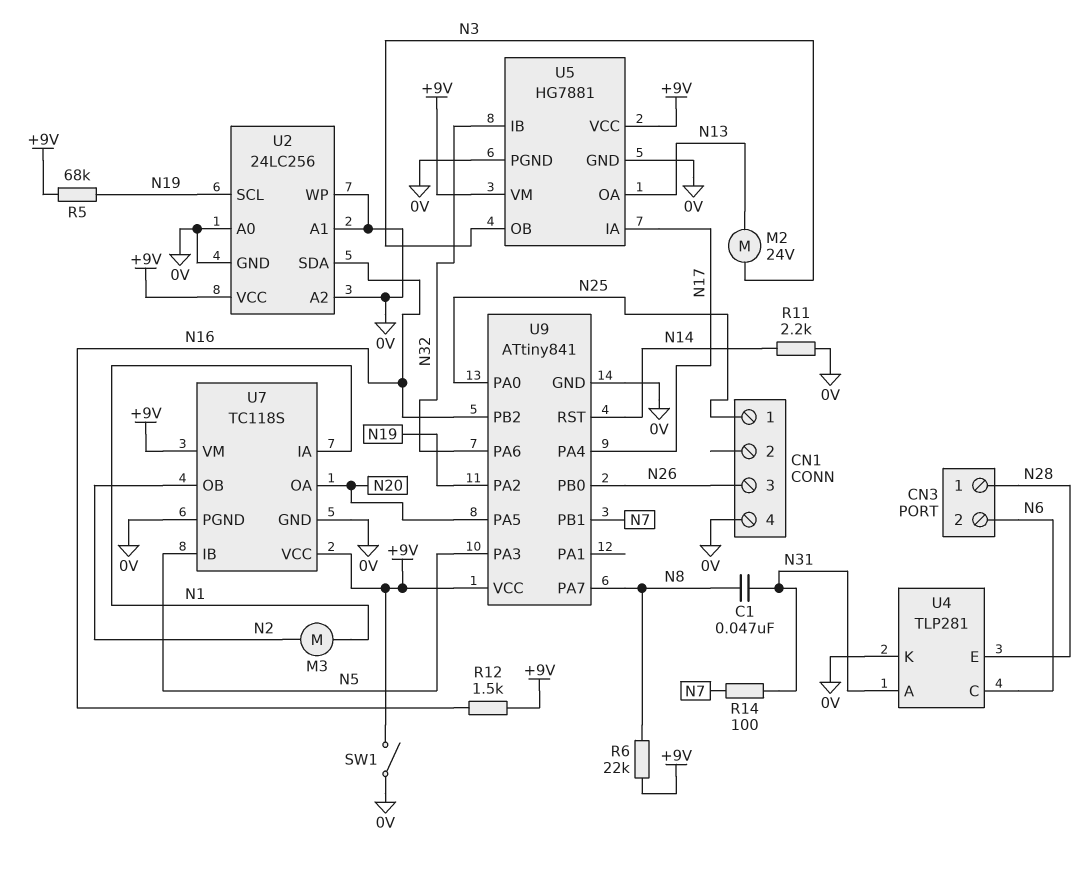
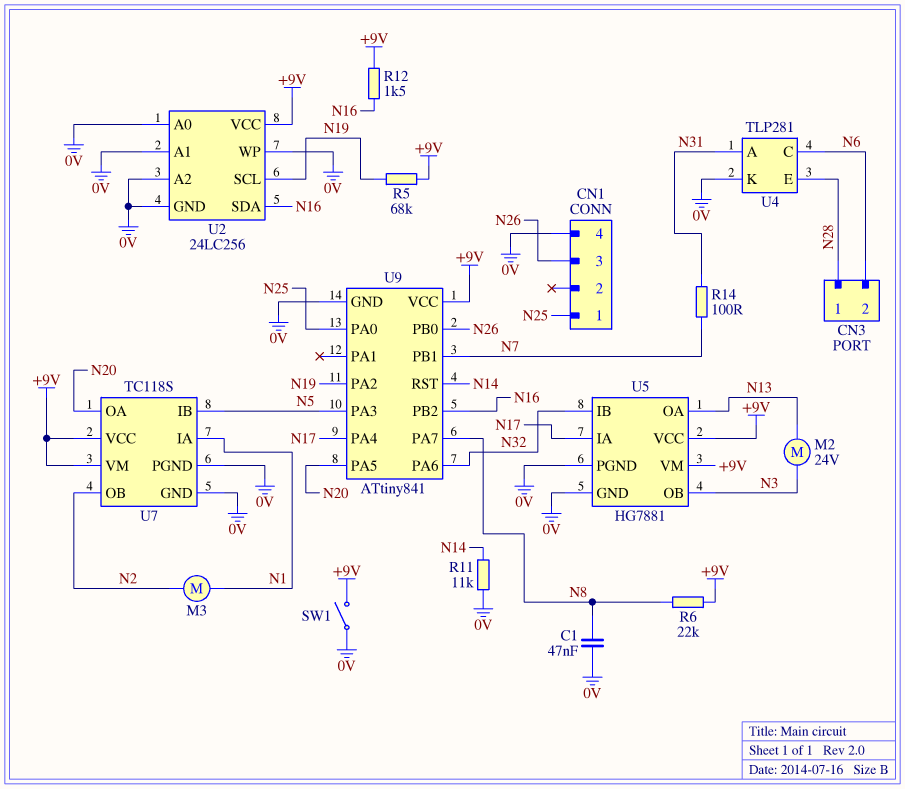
C1: 47nF (N8, N31) -> 47nF (0V, N8)
R11: 2.2k (0V, N14) -> 11k (0V, N14)

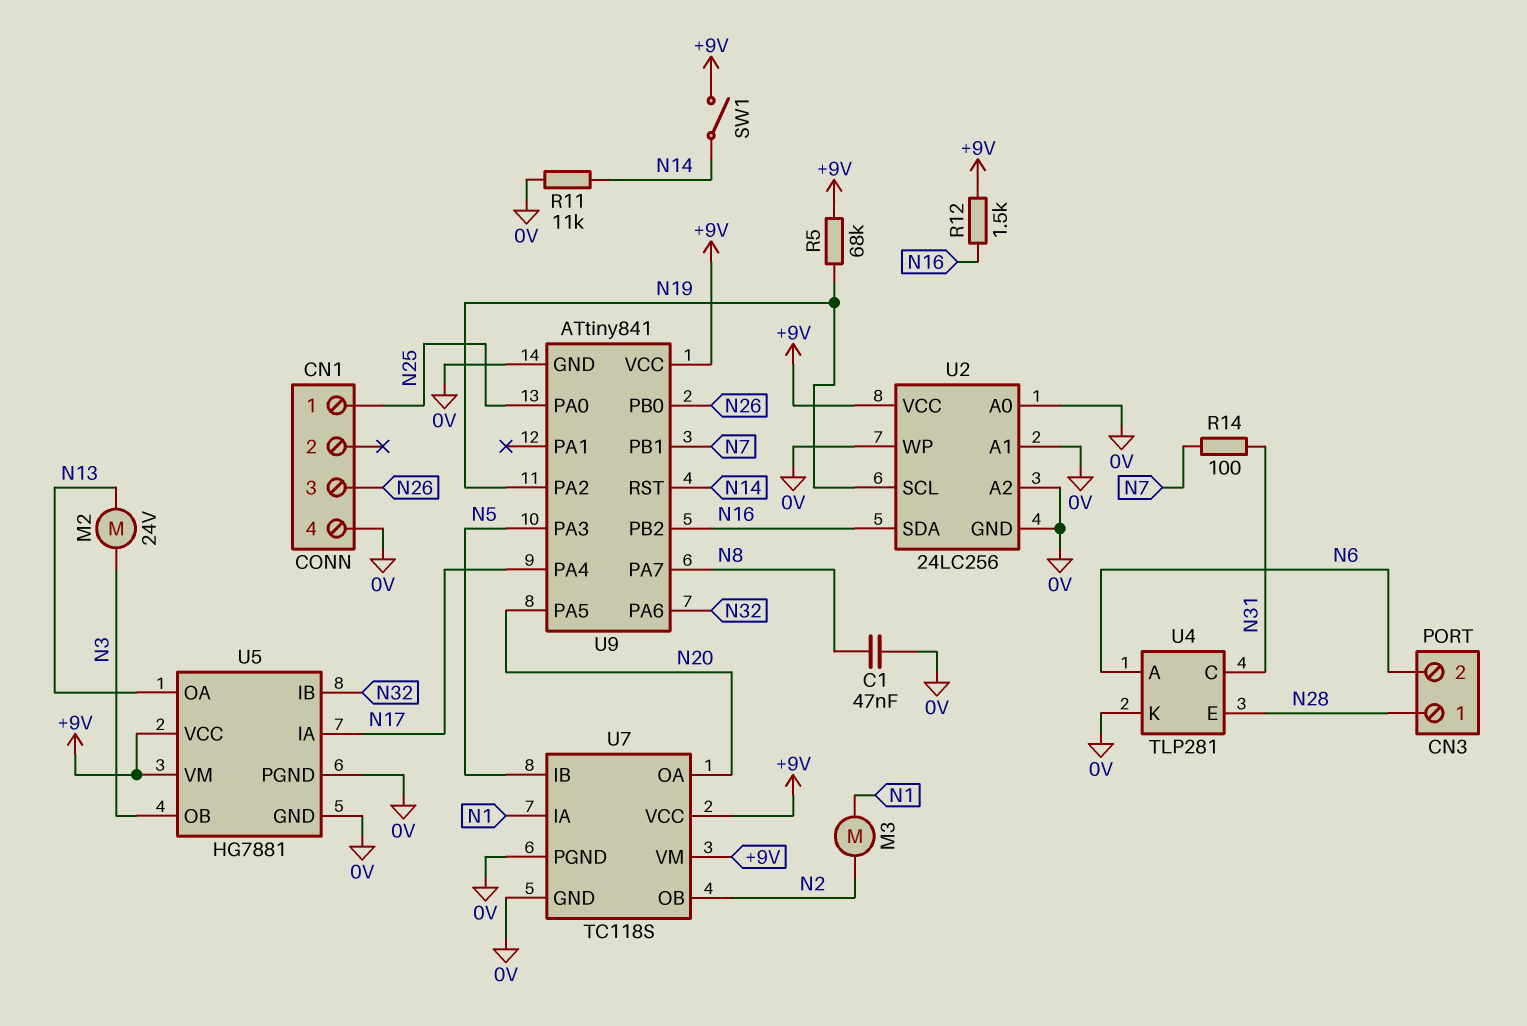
R6: 22k (+9V, N8) -> none
SW1: switch (+9V, 0V) -> switch (+9V, N14)
U4 pin A: N31 -> N6
U4 pin C: N6 -> N31

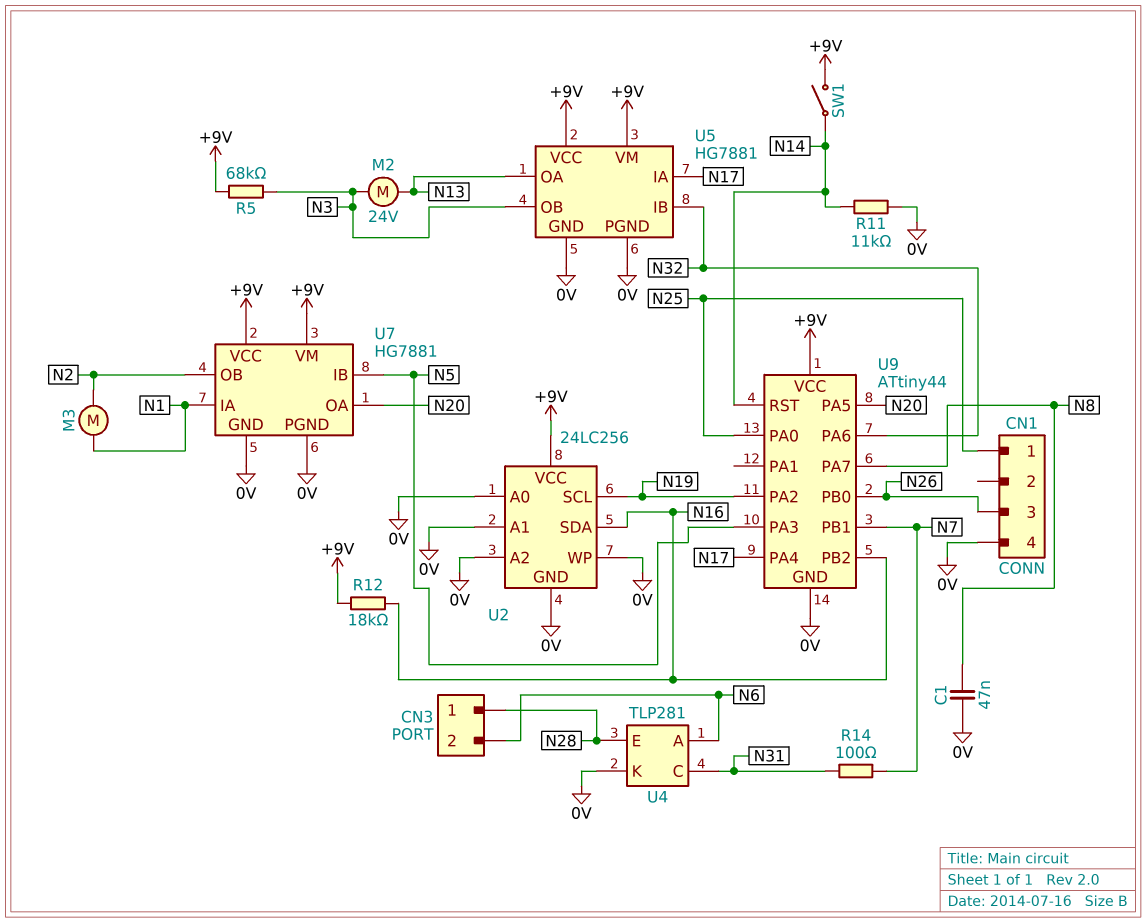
R5: 68k (+9V, N19) -> 68k (+9V, N3)
R12: 1.5k (+9V, N16) -> 18k (+9V, N16)
U7: TC118S -> HG7881
U9: ATtiny841 -> ATtiny44

